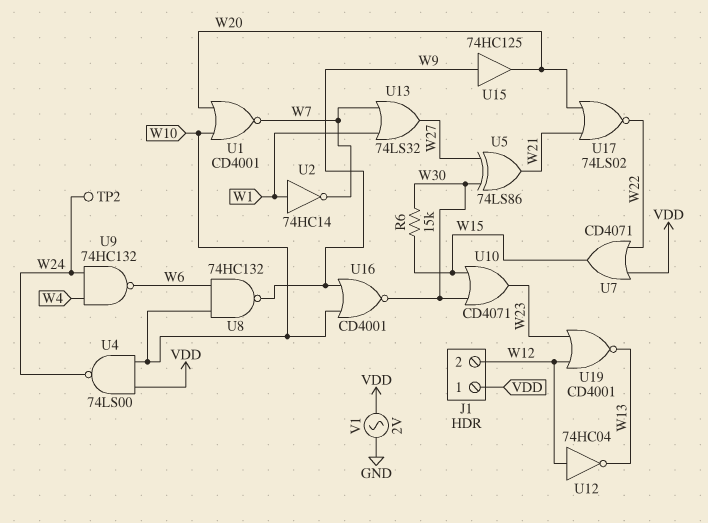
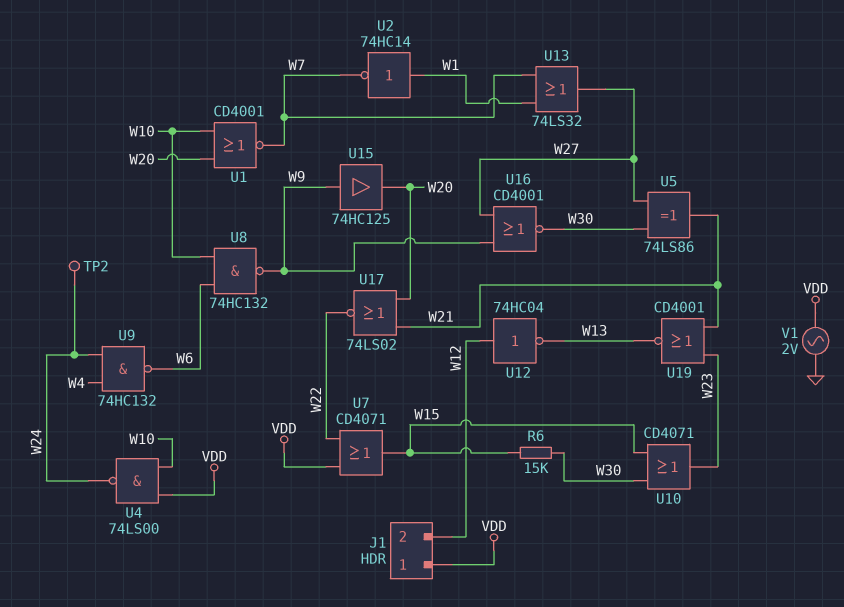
U16: NOR CD4001 (in W9, in W10, out W30) -> NOR CD4001 (in W9, in W27, out W30)
U19: NOR CD4001 (in W12, in W23, out W13) -> NOR CD4001 (in W21, in W23, out W13)

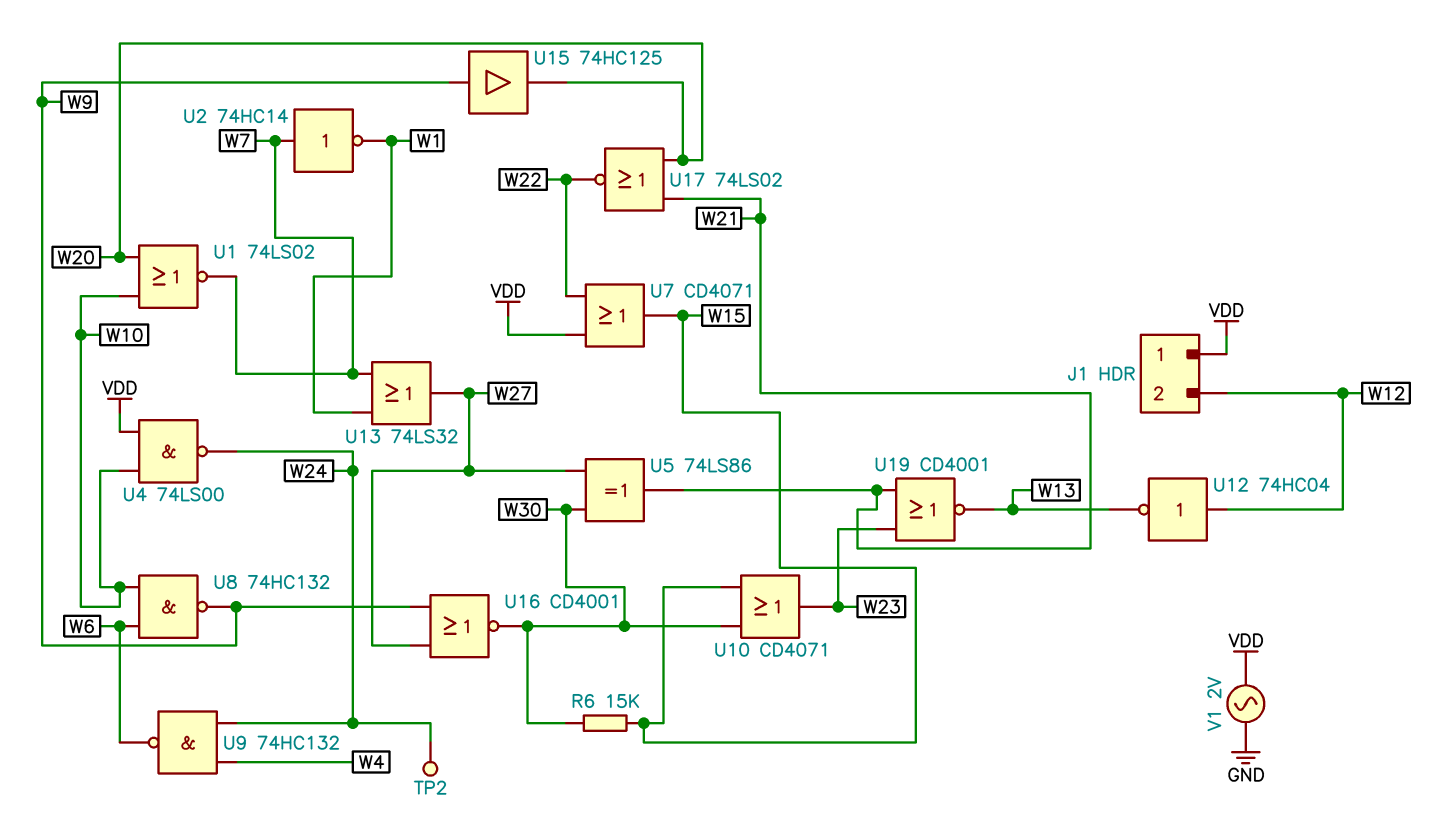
U1: NOR CD4001 (in W10, in W20, out W7) -> NOR 74LS02 (in W10, in W20, out W7)
U2: NOT 74HC14 (in W1, out W7) -> NOT 74HC14 (in W7, out W1)

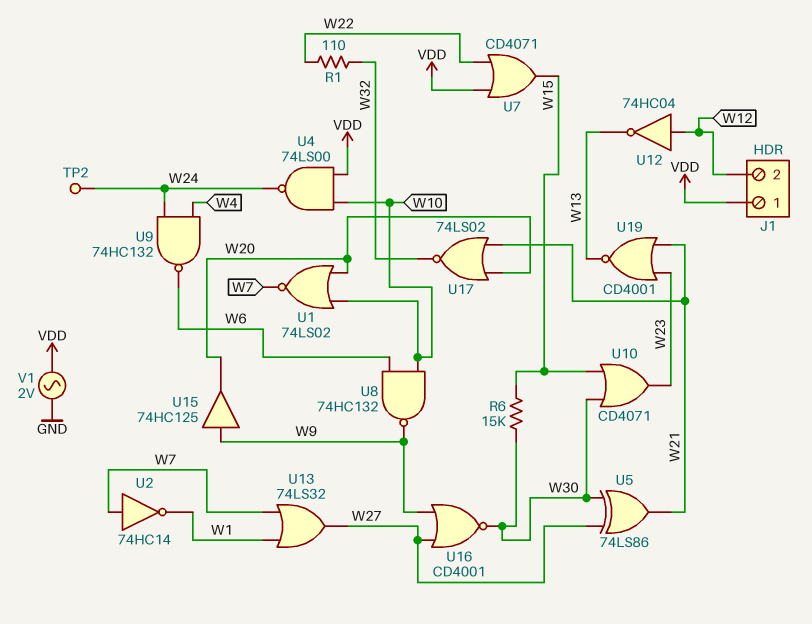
R1: none -> 110 (W22, W32)
U17: NOR 74LS02 (in W20, in W21, out W22) -> NOR 74LS02 (in W20, in W21, out W32)

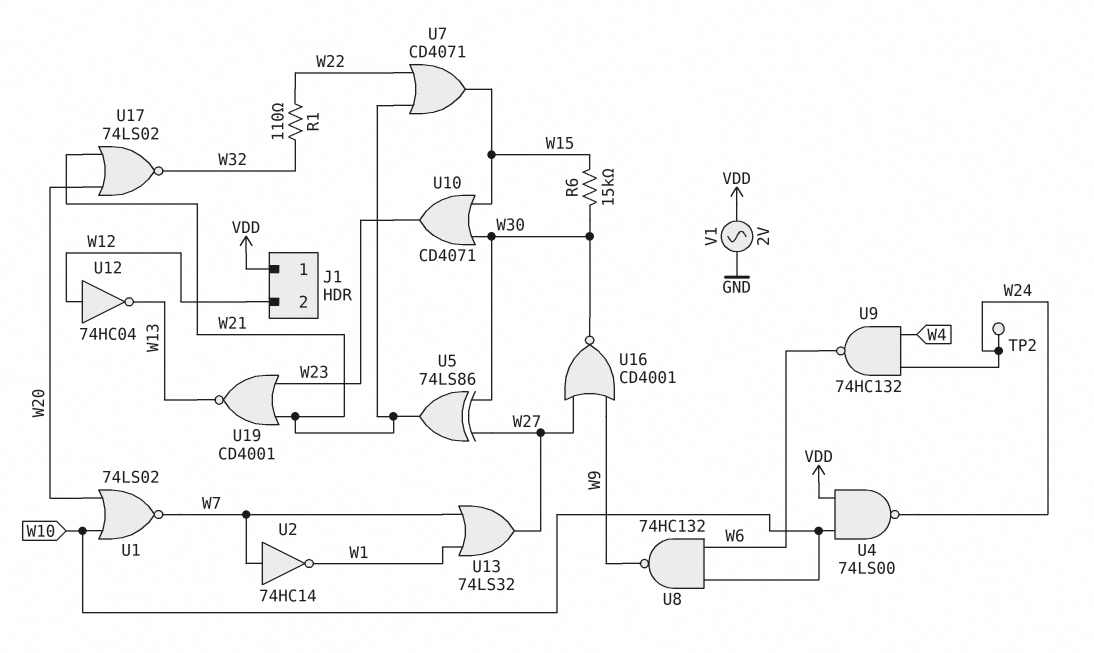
U7: OR CD4071 (in VDD, in W22, out W15) -> OR CD4071 (in W21, in W22, out W15)
U15: buffer 74HC125 (in W9, out W20) -> none

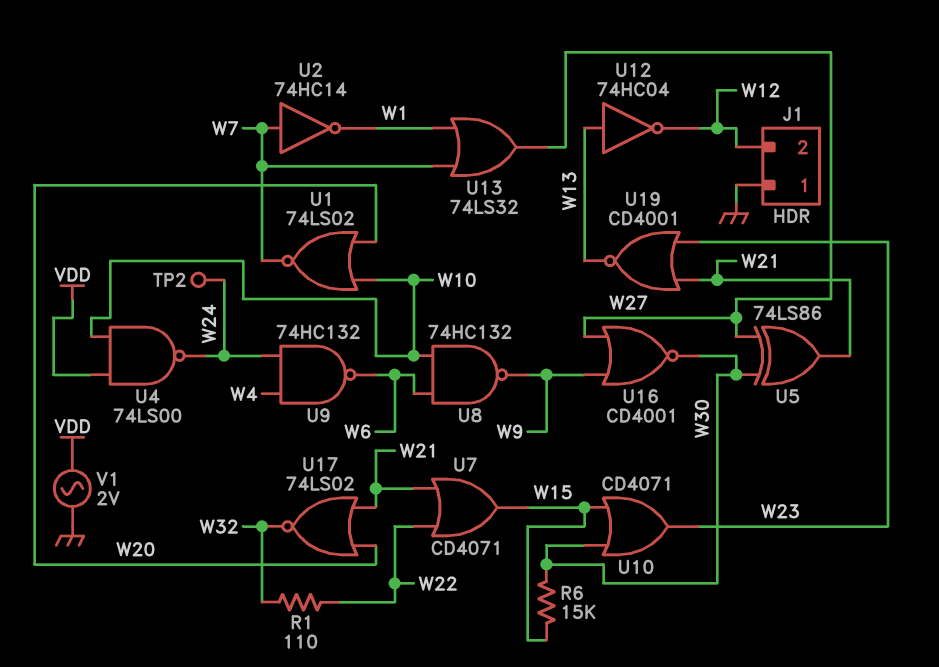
J1 pin 1: VDD -> GND
U12: NOT 74HC04 (in W12, out W13) -> NOT 74HC04 (in W13, out W12)

